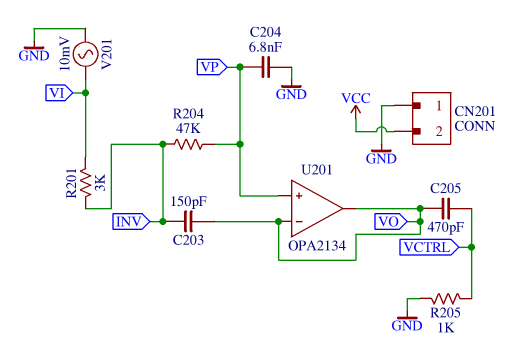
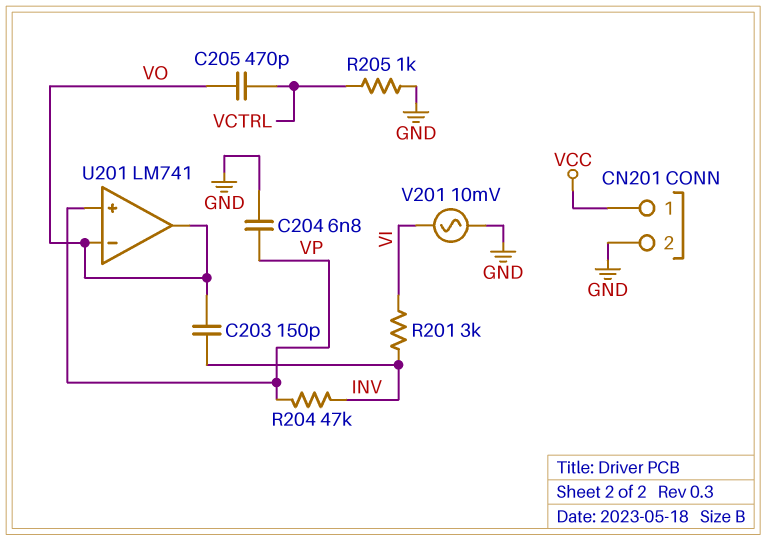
CN201 pin 1: GND -> VCC
CN201 pin 2: VCC -> GND
U201: OPA2134 -> LM741

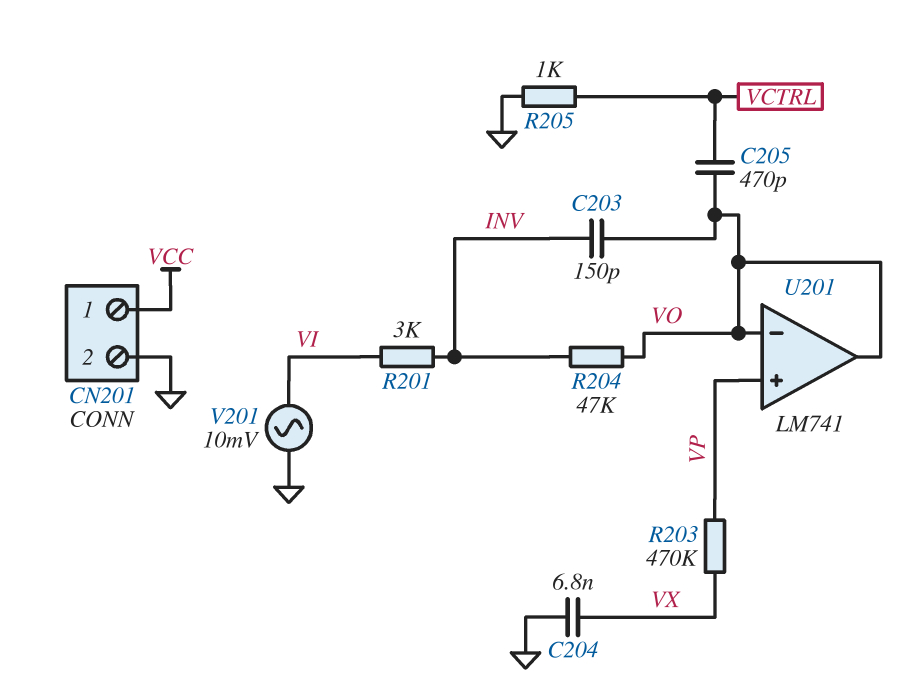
C204: 6.8nF (GND, VP) -> 6.8nF (GND, VX)
R203: none -> 470k (VP, VX)
R204: 47k (INV, VP) -> 47k (INV, VO)

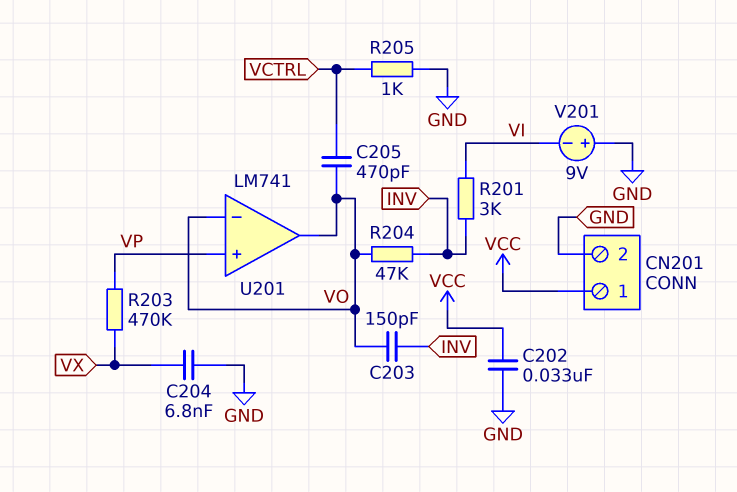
C202: none -> 33nF (GND, VCC)
V201: AC 10mV (GND, VI) -> 9V (plus GND, minus VI)

